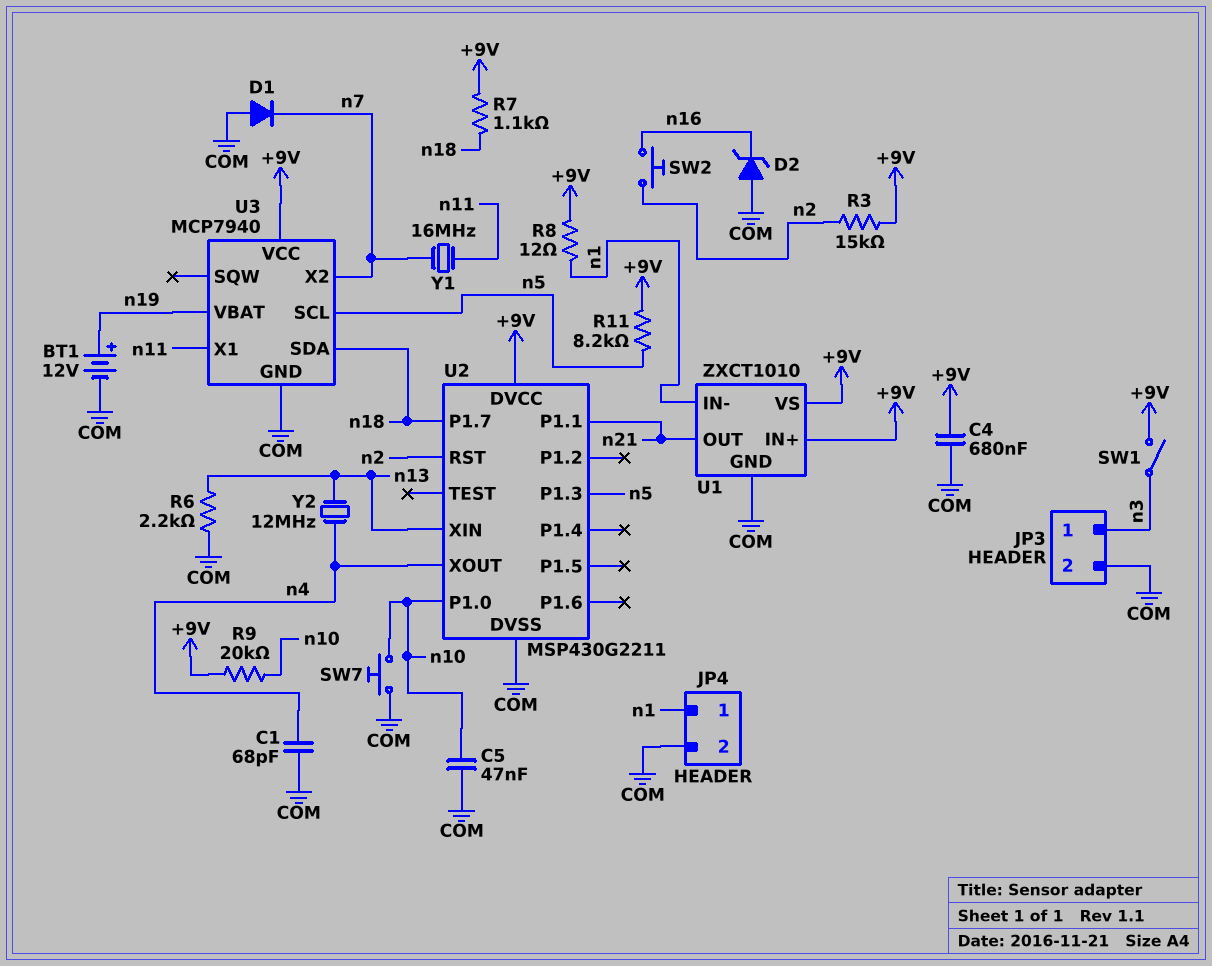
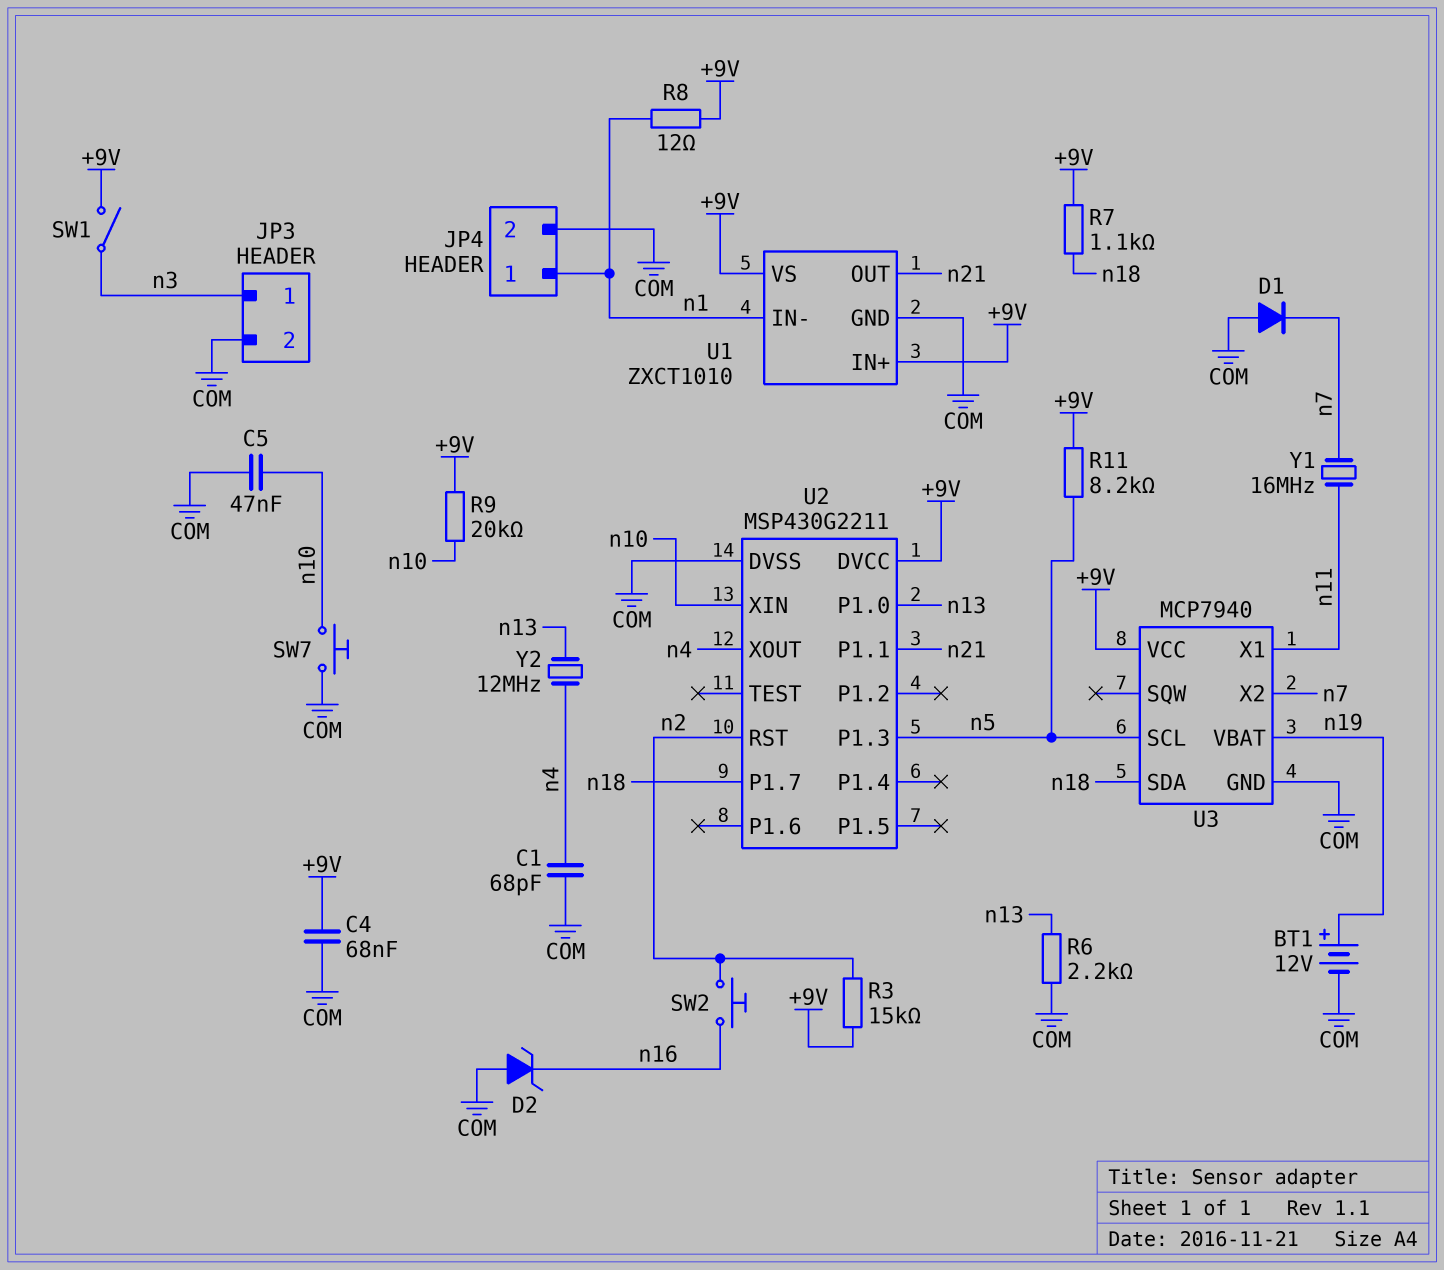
C4: 680nF (+9V, COM) -> 68nF (+9V, COM)
U2 pin P1.0: n10 -> n13
U2 pin XIN: n13 -> n10

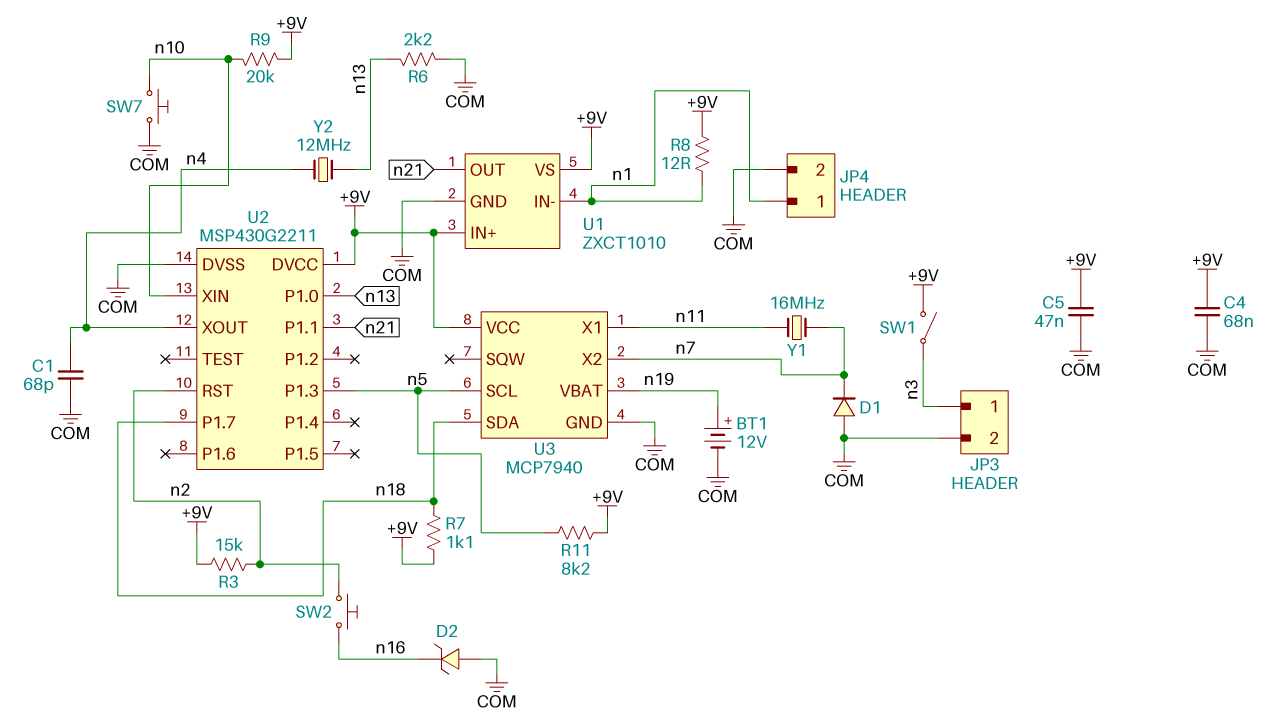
C5: 47nF (COM, n10) -> 47nF (+9V, COM)

